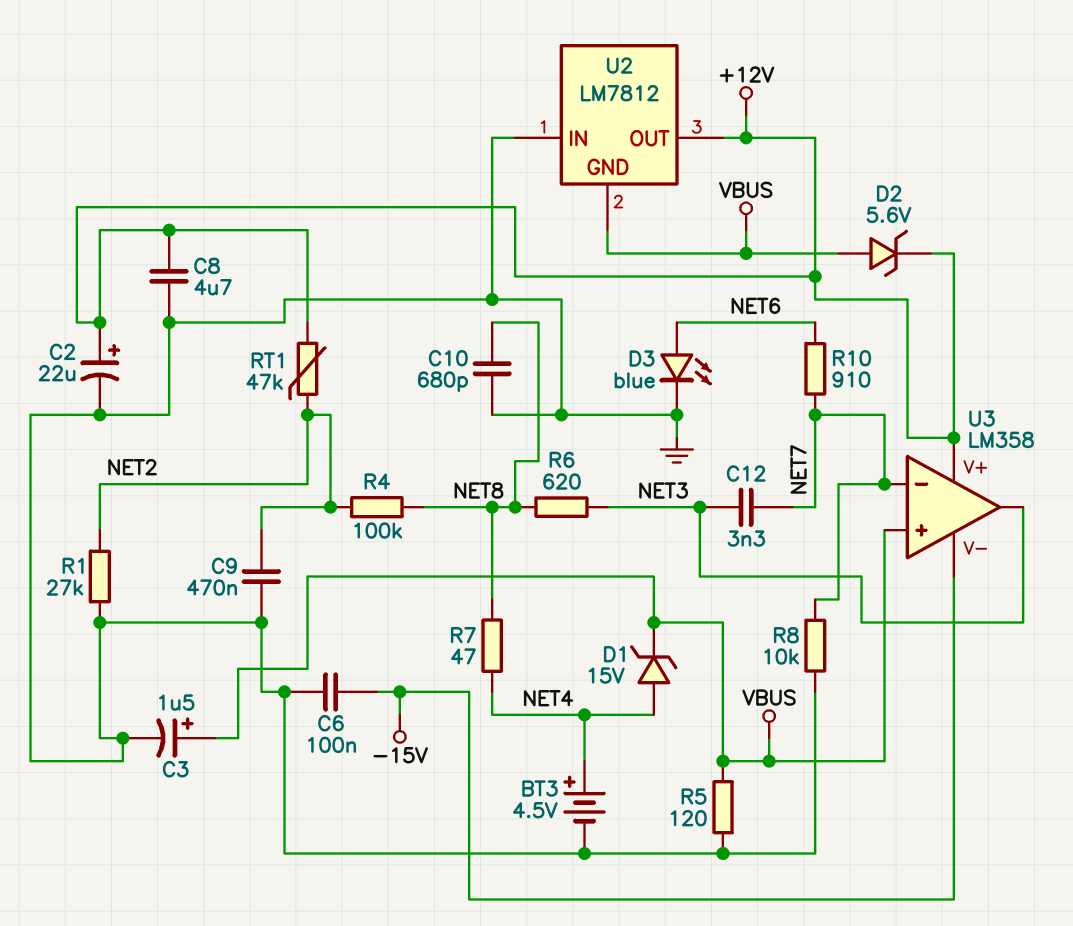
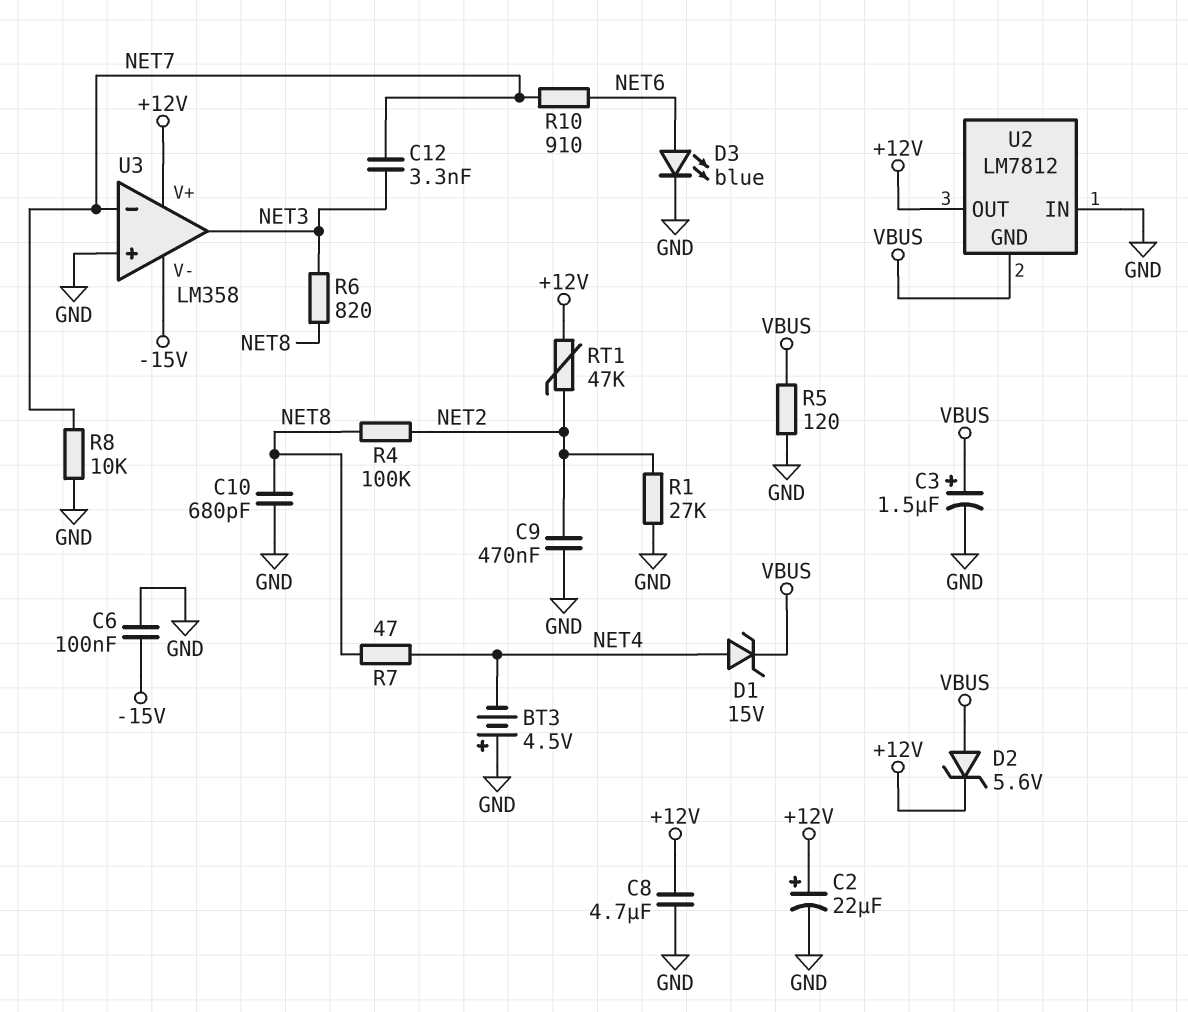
BT3: 4.5V (plus NET4, minus GND) -> 4.5V (plus GND, minus NET4)
R6: 620 (NET3, NET8) -> 820 (NET3, NET8)
U3 pin in+: VBUS -> GND

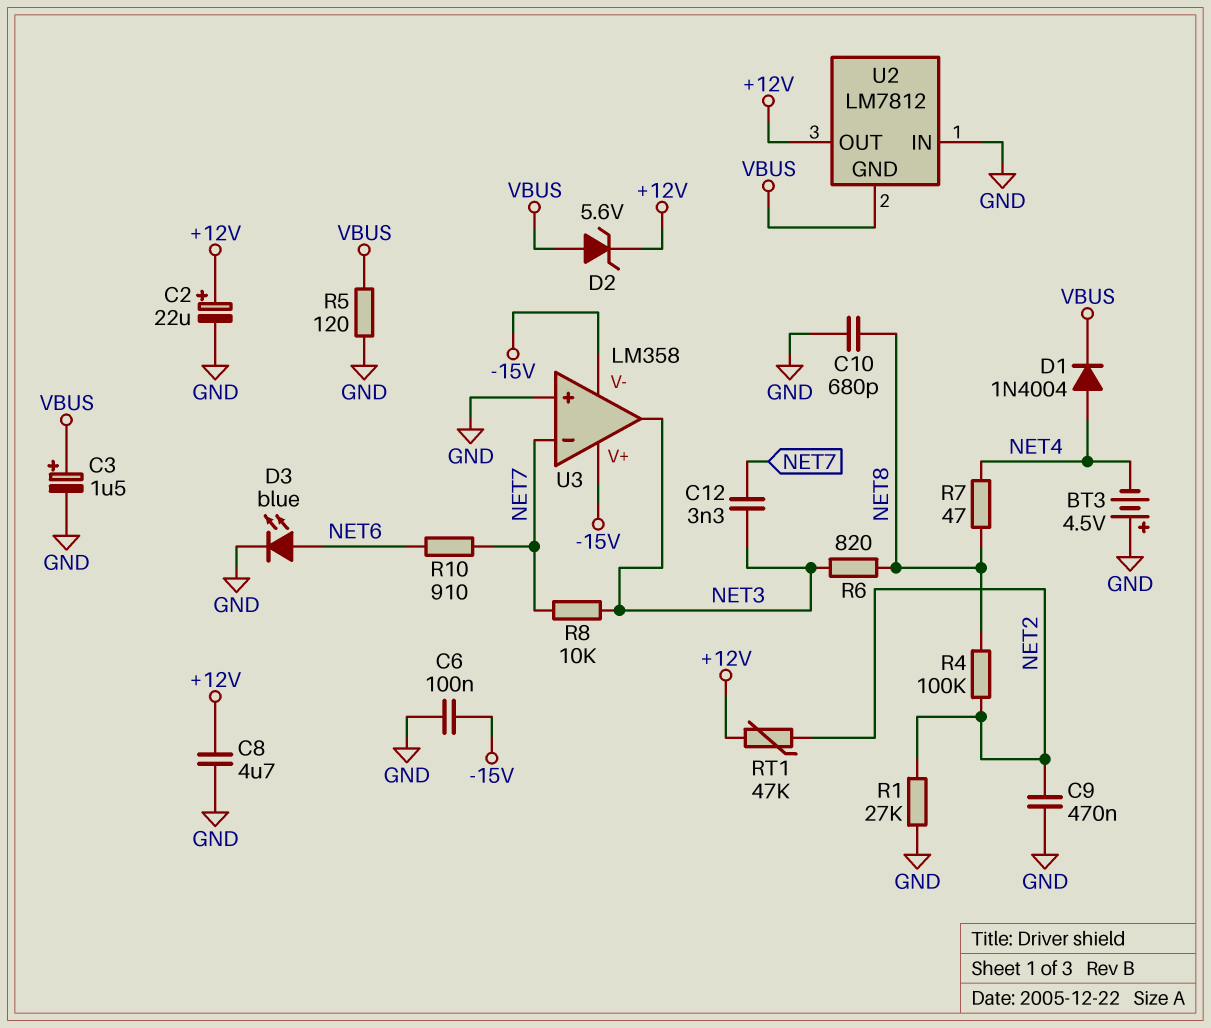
D1: zener 15V (A NET4, K VBUS) -> diode 1N4004 (A NET4, K VBUS)
R8: 10k (GND, NET7) -> 10k (NET3, NET7)
U3 pin V+: +12V -> -15V

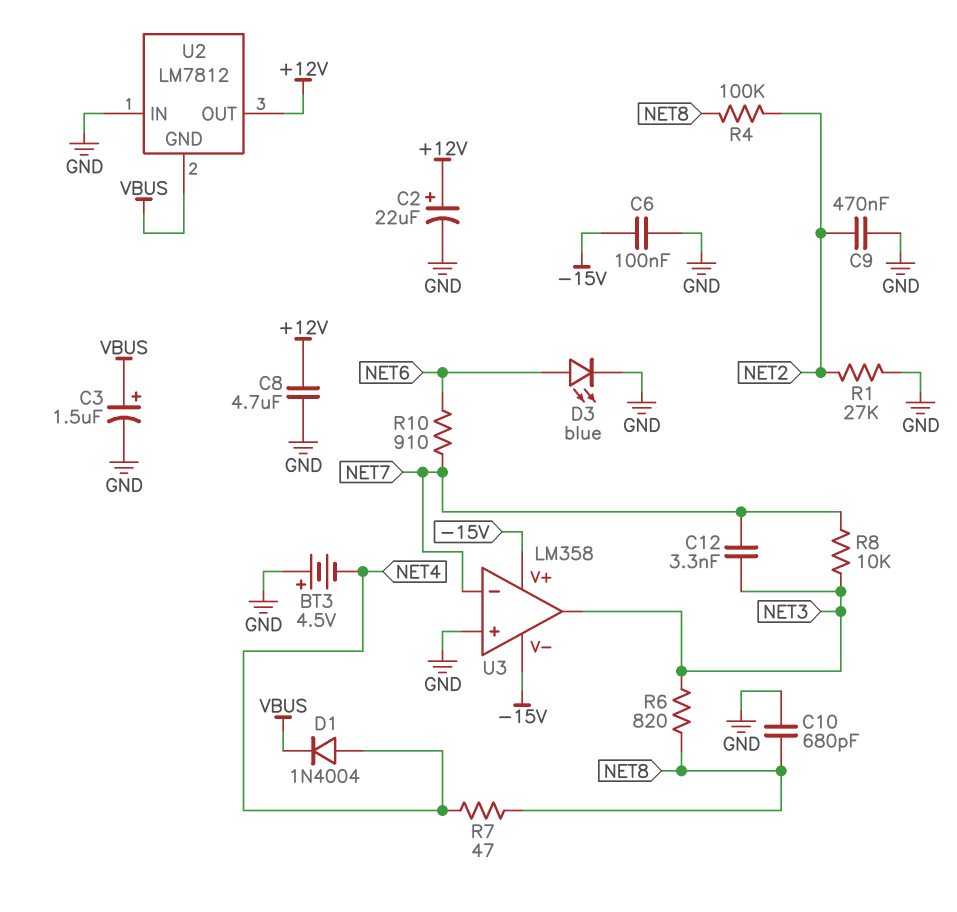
D2: zener 5.6V (A VBUS, K +12V) -> none
R5: 120 (GND, VBUS) -> none
RT1: 47k (+12V, NET2) -> none

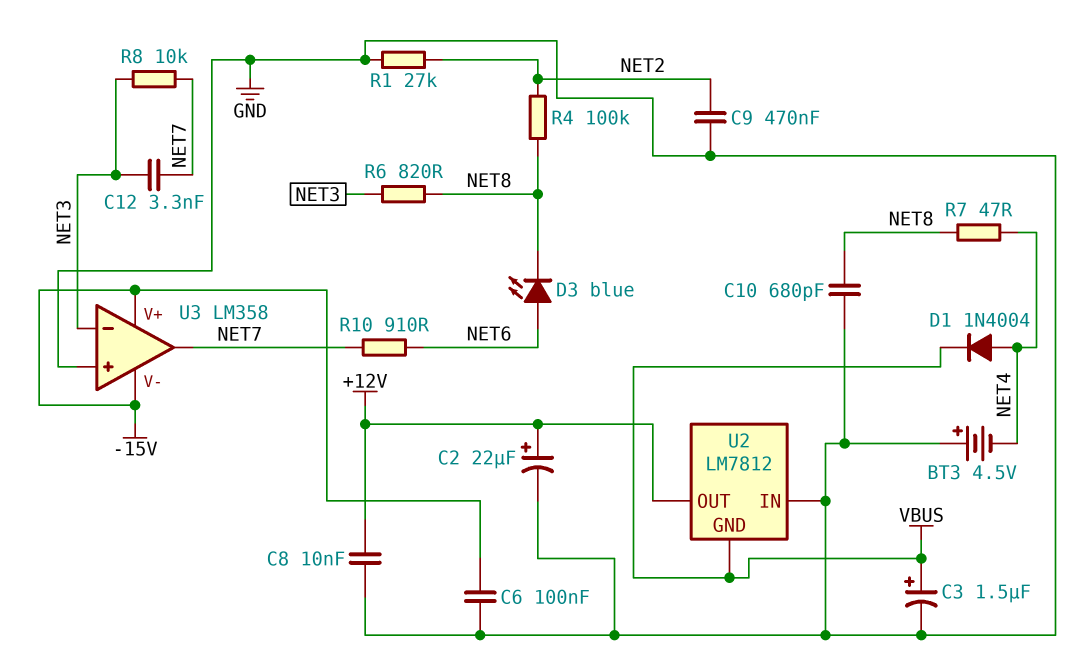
C8: 4.7uF (+12V, GND) -> 10nF (+12V, GND)
D3: LED blue (A NET6, K GND) -> LED blue (A NET6, K NET8)
U3 pin in-: NET7 -> NET3
U3 pin out: NET3 -> NET7

